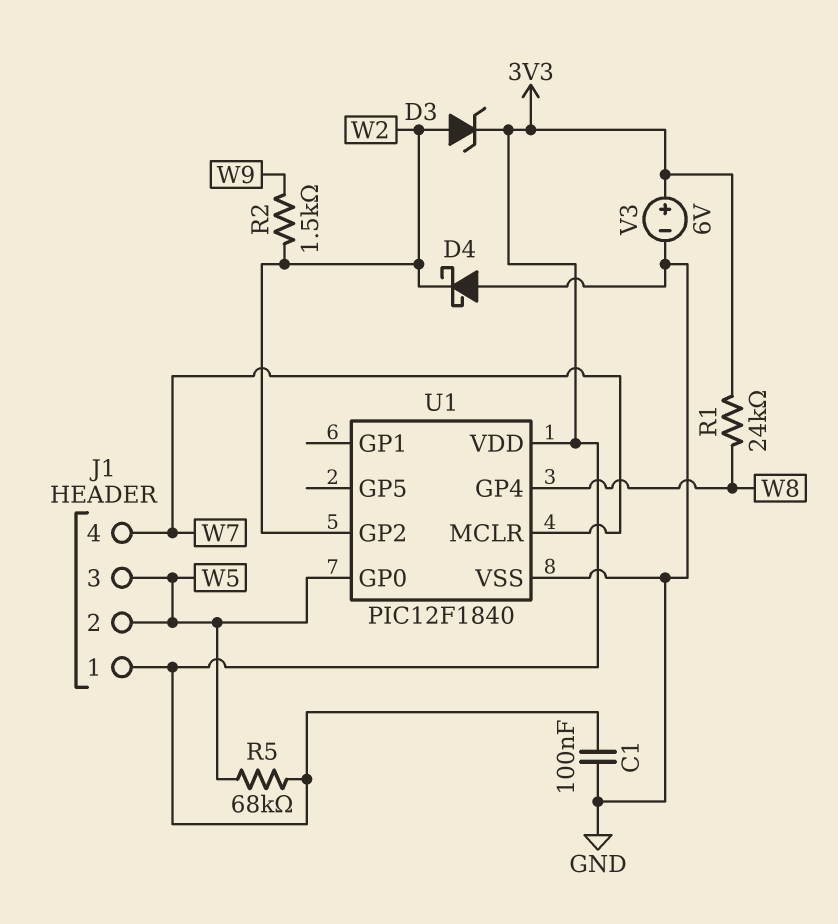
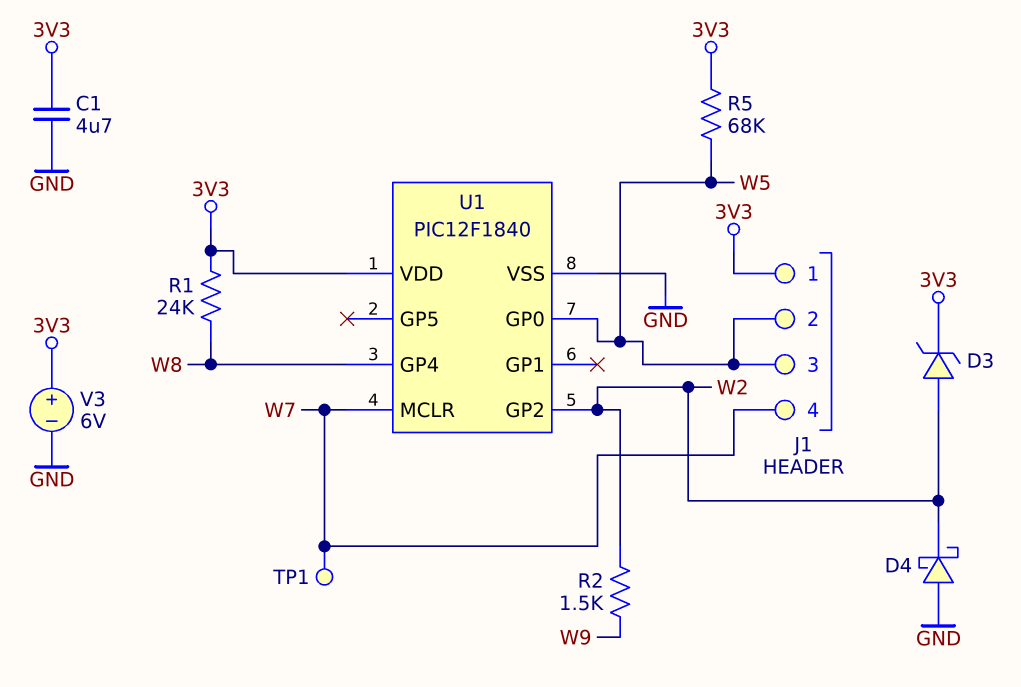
C1: 100nF (3V3, GND) -> 4.7uF (3V3, GND)
TP1: none -> test point (W7)

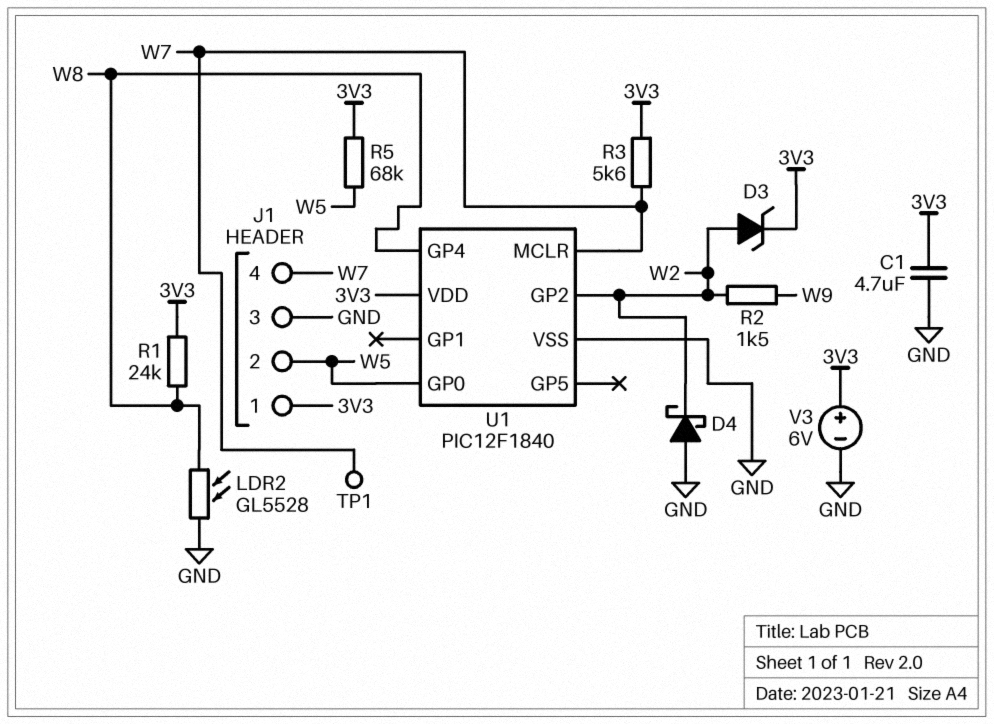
J1 pin 3: W5 -> GND
LDR2: none -> GL5528 (GND, W8)
R3: none -> 5.6k (3V3, W7)

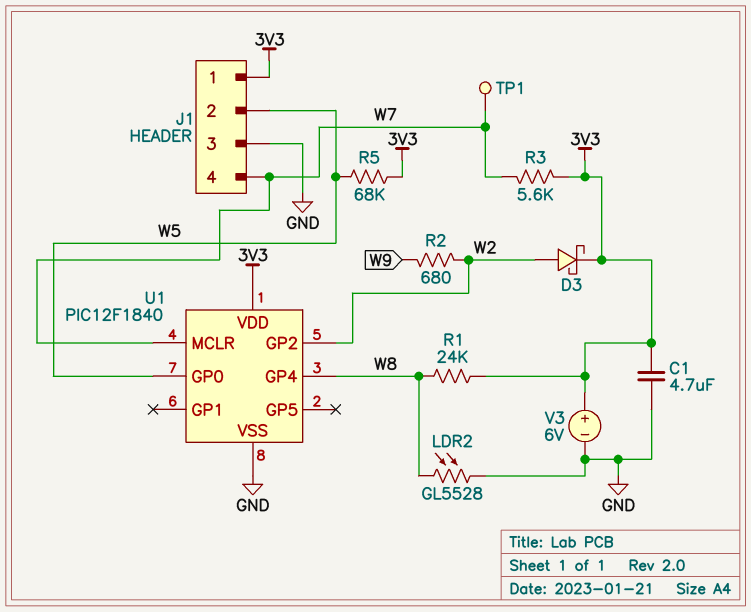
D3: zener (A W2, K 3V3) -> schottky (A W2, K 3V3)
D4: schottky (A GND, K W2) -> none
R2: 1.5k (W2, W9) -> 680 (W2, W9)

